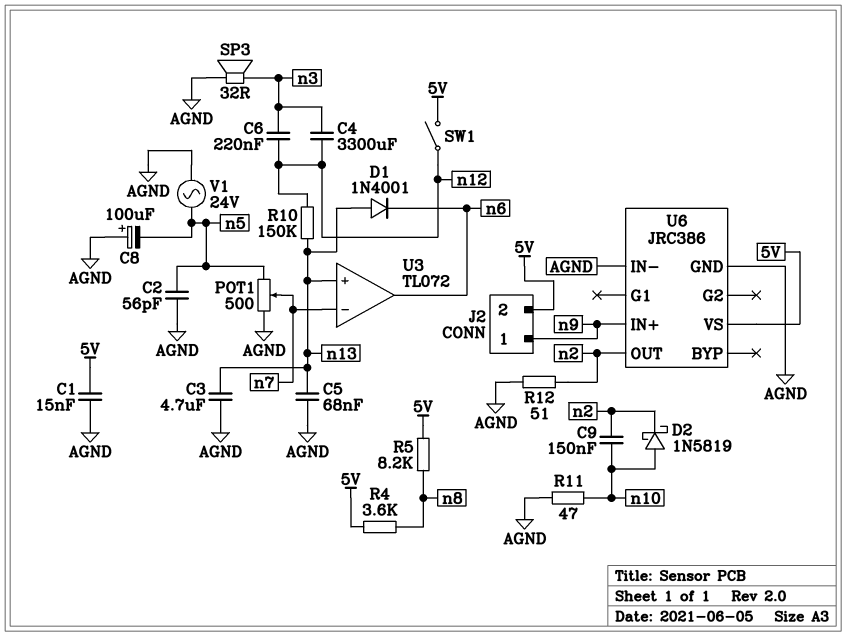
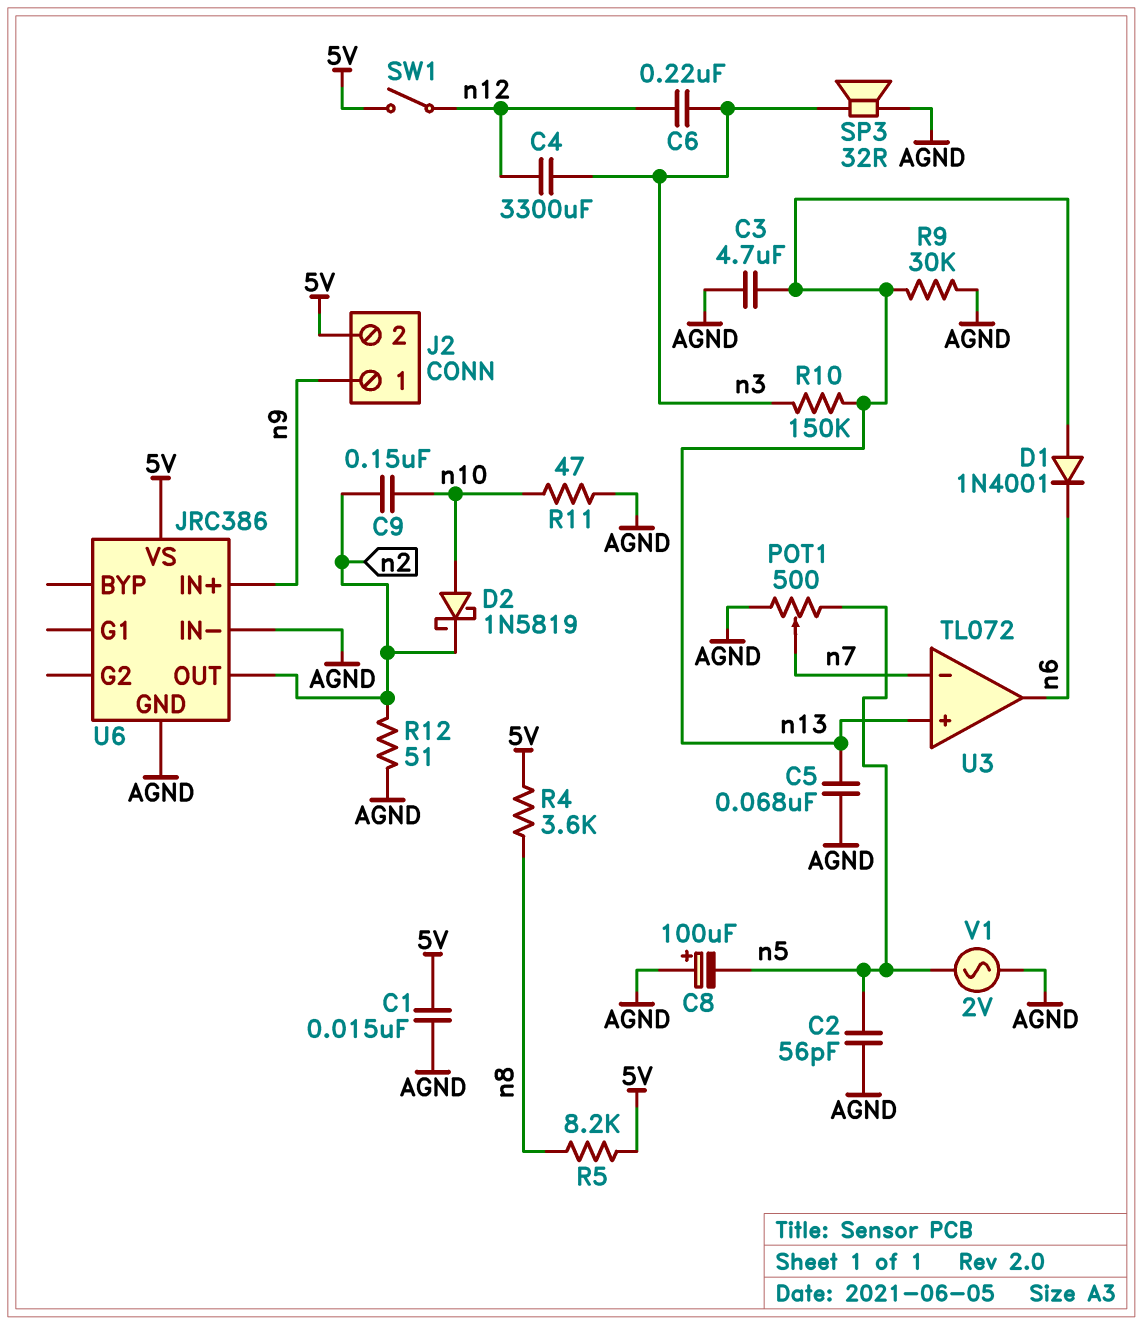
R9: none -> 30k (AGND, n13)
R10: 150k (n12, n13) -> 150k (n3, n13)
V1: AC 24V (AGND, n5) -> AC 2V (AGND, n5)

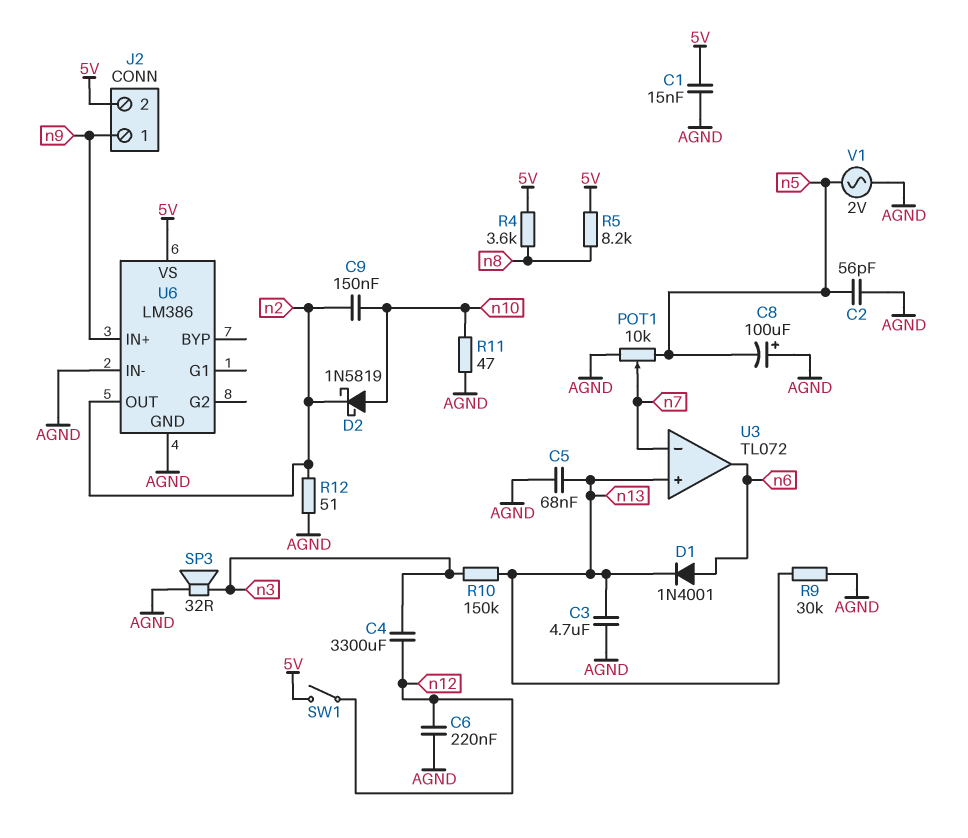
C6: 220nF (n3, n12) -> 220nF (AGND, n12)
D1: diode 1N4001 (A n13, K n6) -> diode 1N4001 (A n6, K n13)
POT1: 500 (AGND, n5, wiper n7) -> 10k (AGND, n5, wiper n7)
U6: JRC386 -> LM386

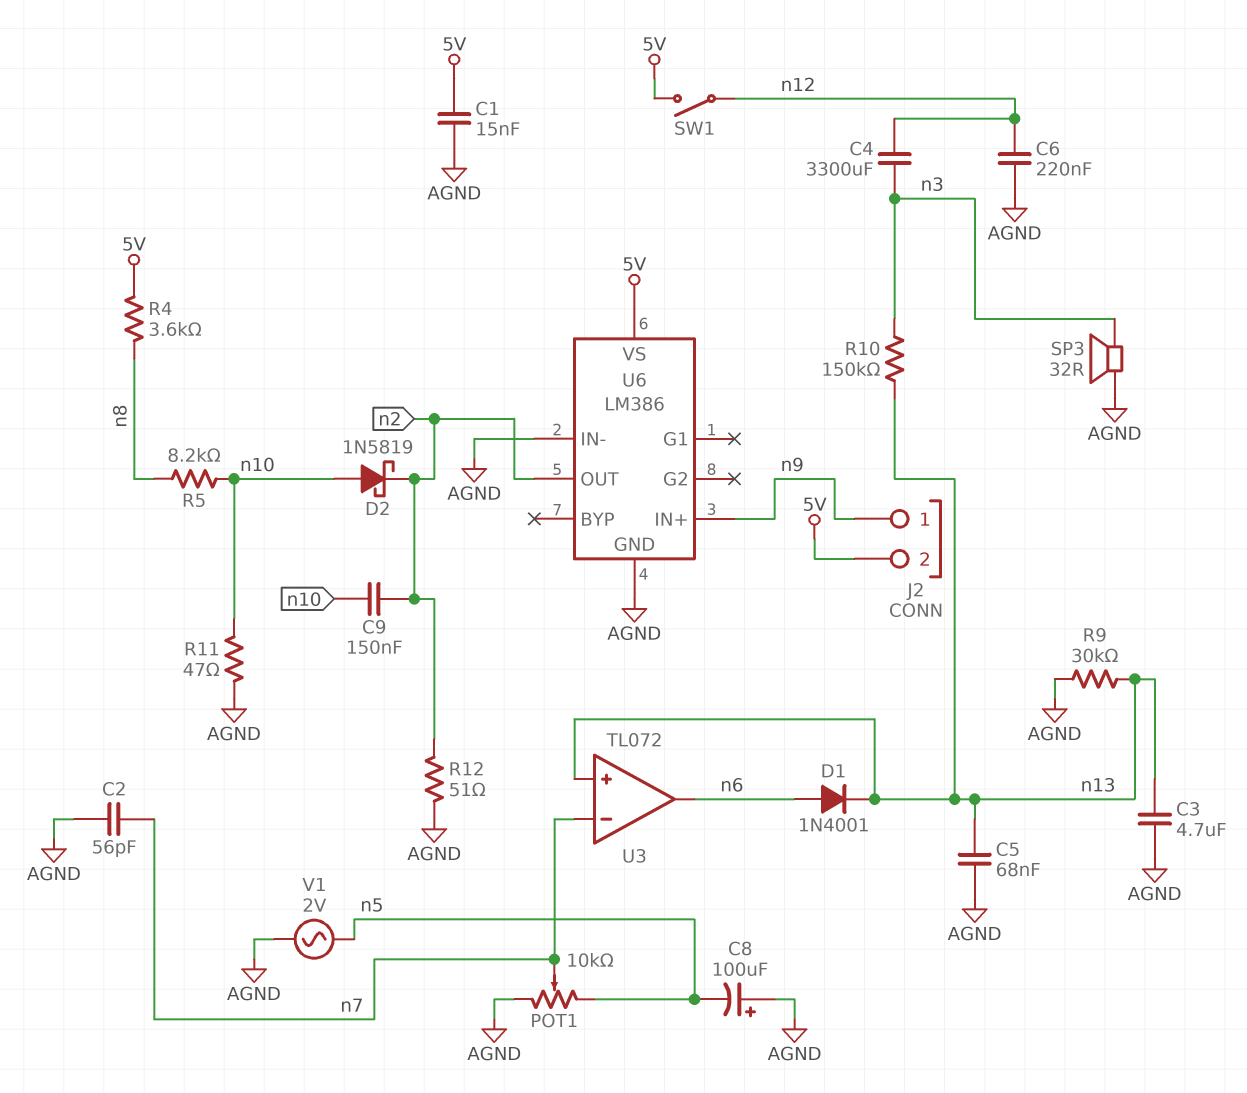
C2: 56pF (AGND, n5) -> 56pF (AGND, n7)
R5: 8.2k (5V, n8) -> 8.2k (n8, n10)

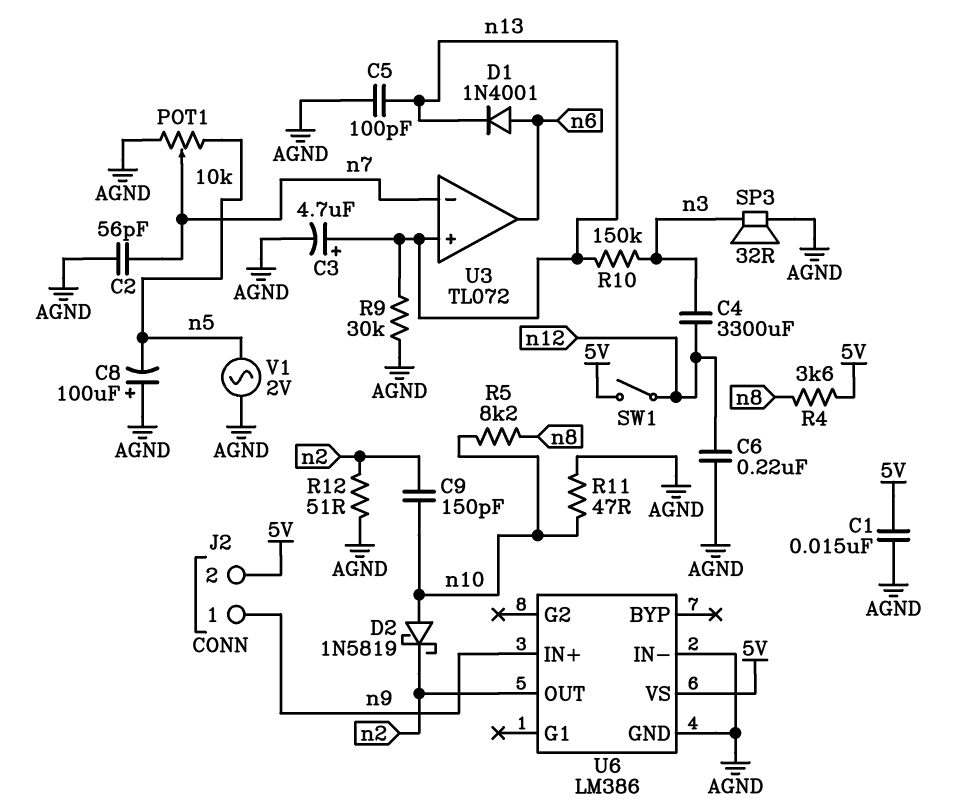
C3: 4.7uF (AGND, n13) -> 4.7uF (plus n13, minus AGND)
C5: 68nF (AGND, n13) -> 100pF (AGND, n13)
C9: 150nF (n2, n10) -> 150pF (n2, n10)

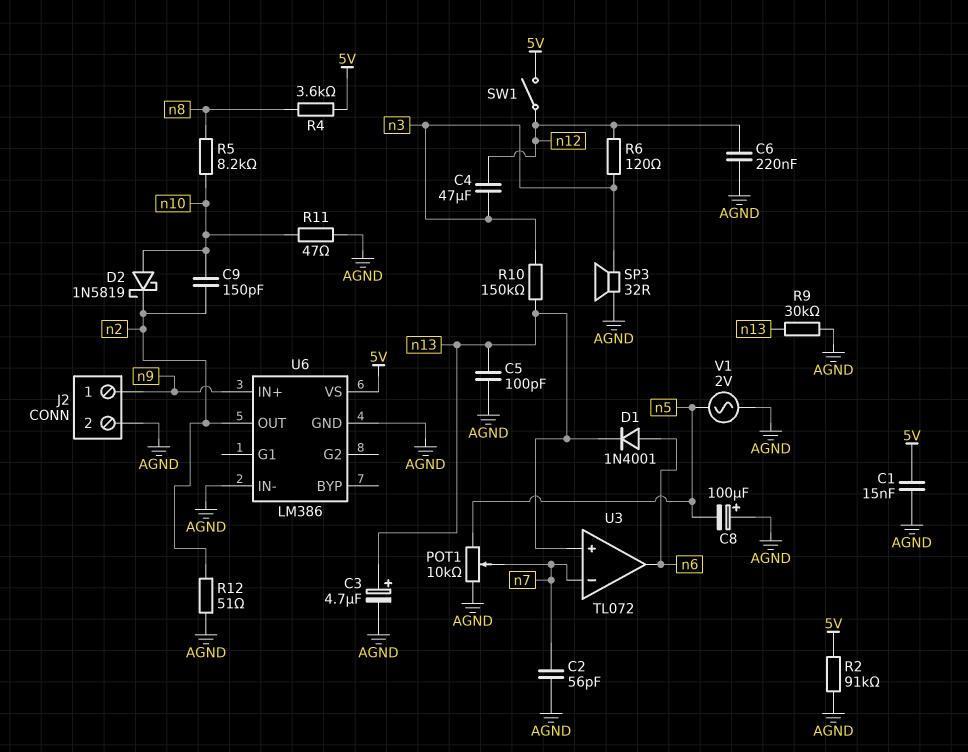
C4: 3300uF (n3, n12) -> 47uF (n3, n12)
J2 pin 2: 5V -> AGND
R2: none -> 91k (5V, AGND)
R6: none -> 120 (n3, n12)

